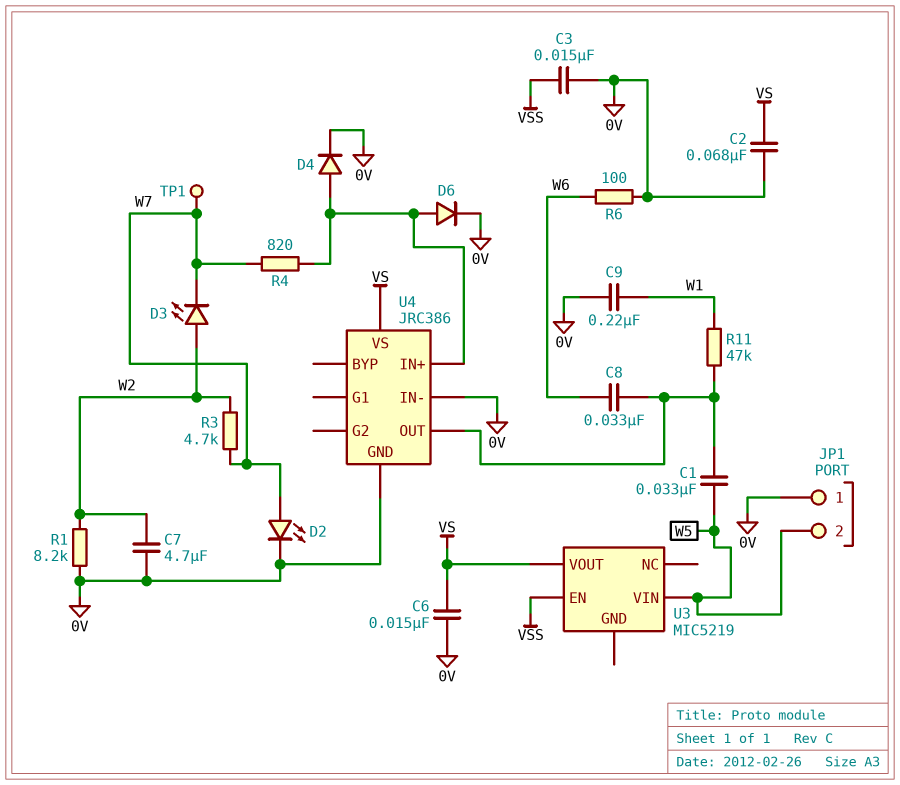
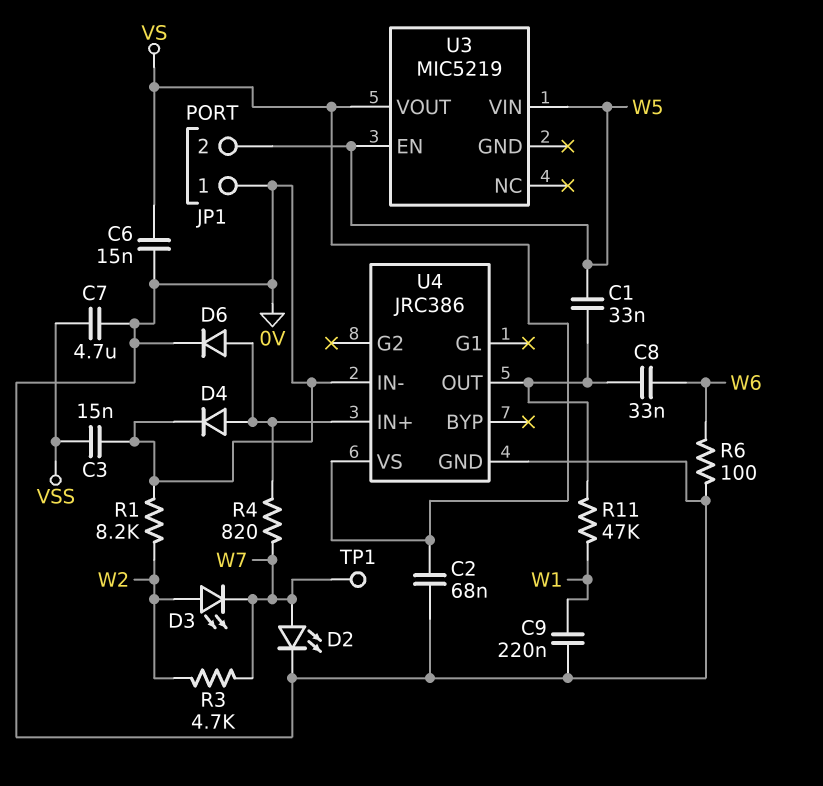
C7: 4.7uF (0V, W2) -> 4.7uF (0V, VSS)
U3 pin EN: VSS -> W5

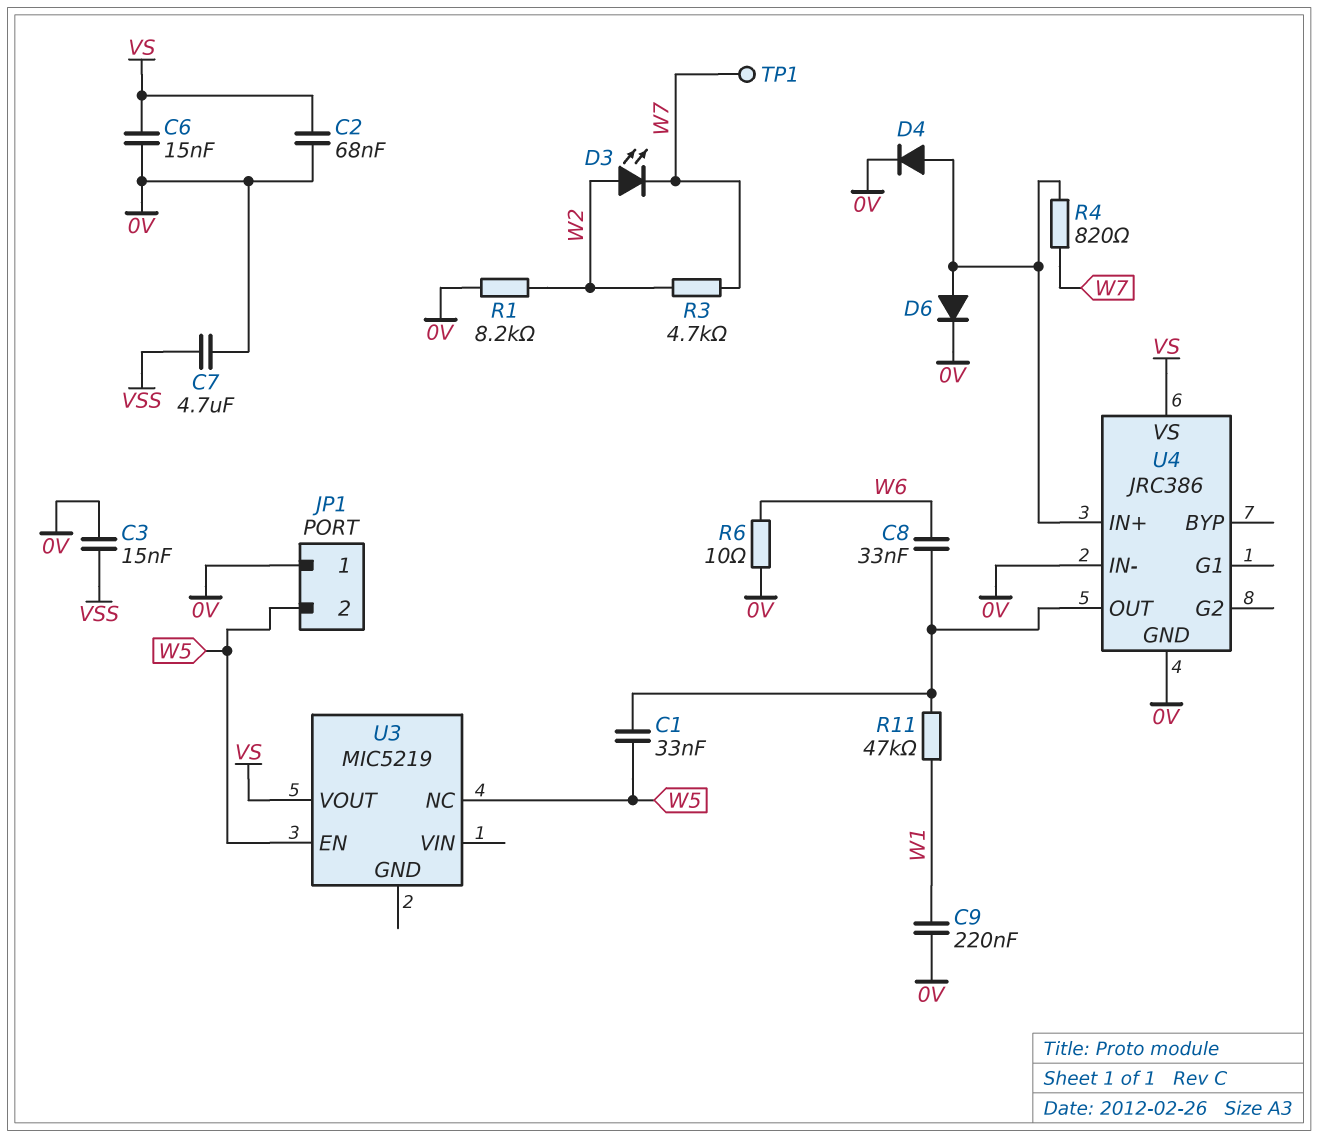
D2: LED (A W7, K 0V) -> none
R6: 100 (0V, W6) -> 10 (0V, W6)
U3 pin NC: none -> W5
U3 pin VIN: W5 -> none

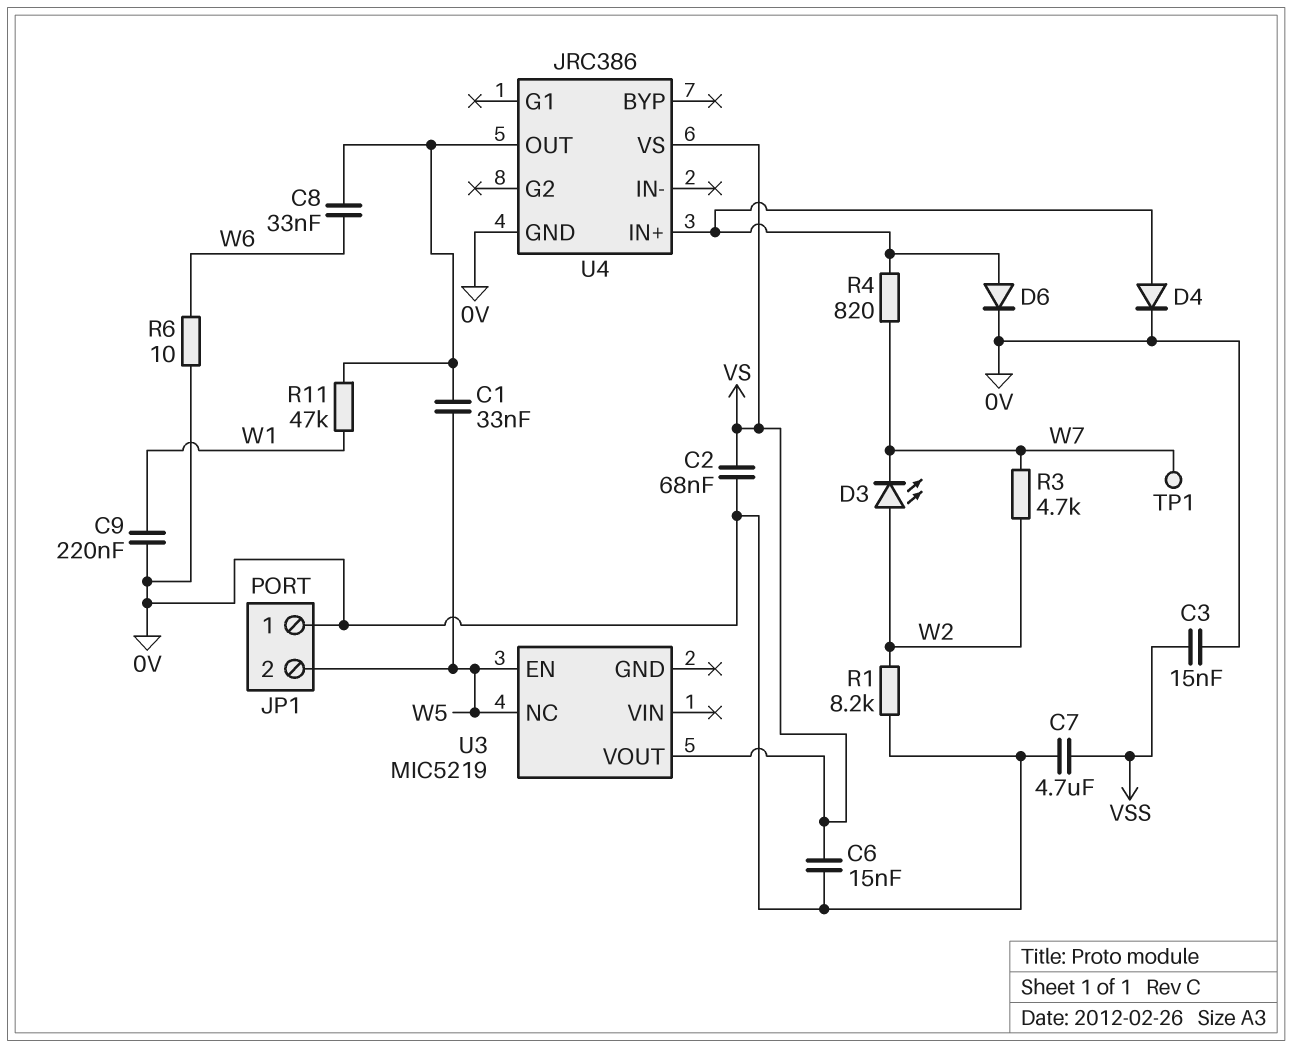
U4 pin IN-: 0V -> none

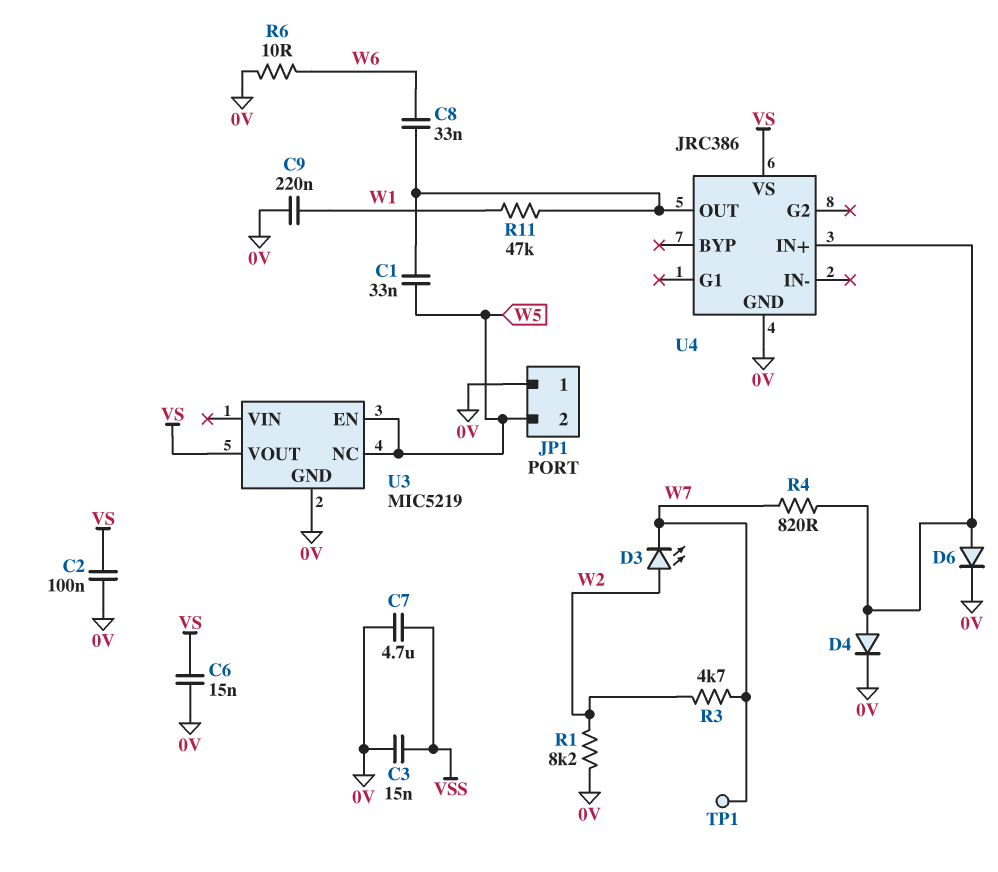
C2: 68nF (0V, VS) -> 100nF (0V, VS)
U3 pin GND: none -> 0V

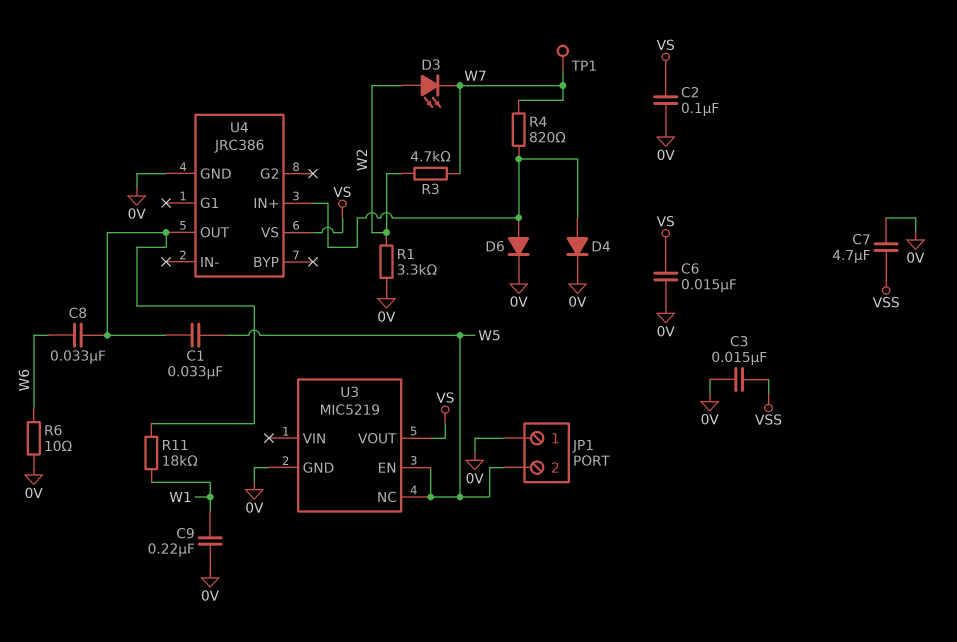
R1: 8.2k (0V, W2) -> 3.3k (0V, W2)
R11: 47k (U4/OUT, W1) -> 18k (U4/OUT, W1)

